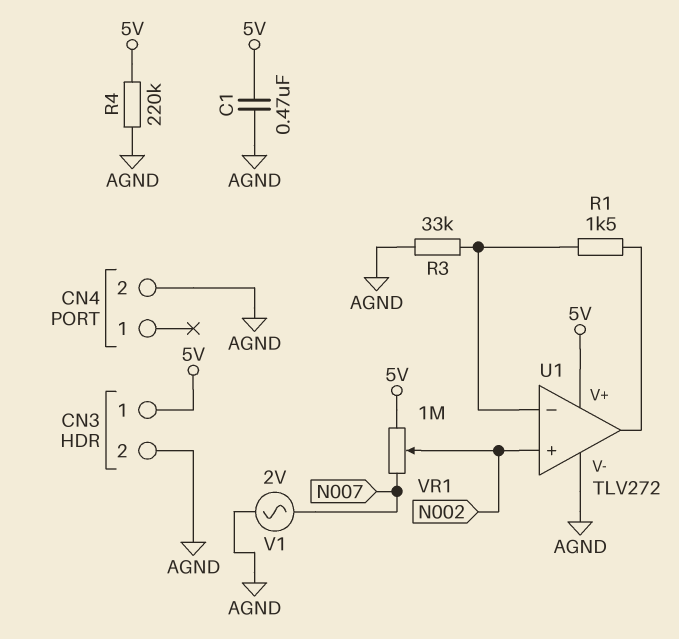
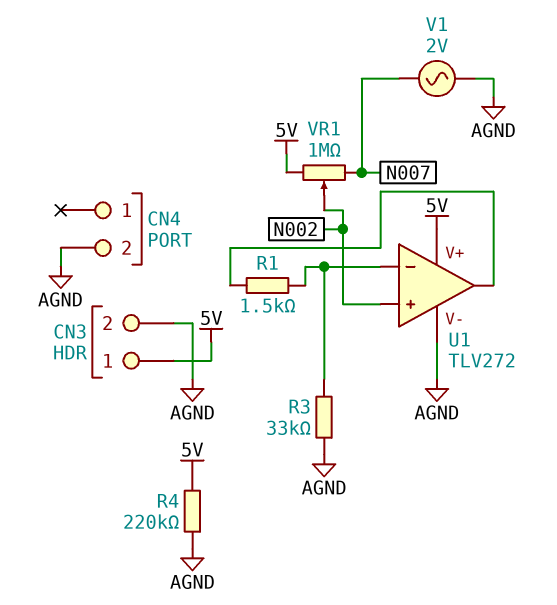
C1: 470nF (5V, AGND) -> none

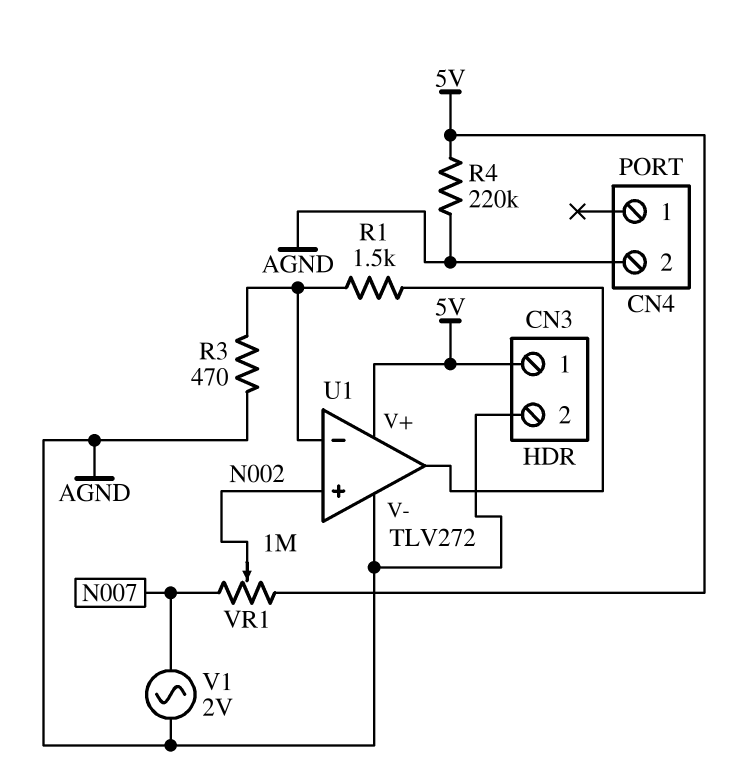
R3: 33k (AGND, U1/in-) -> 470 (AGND, U1/in-)

